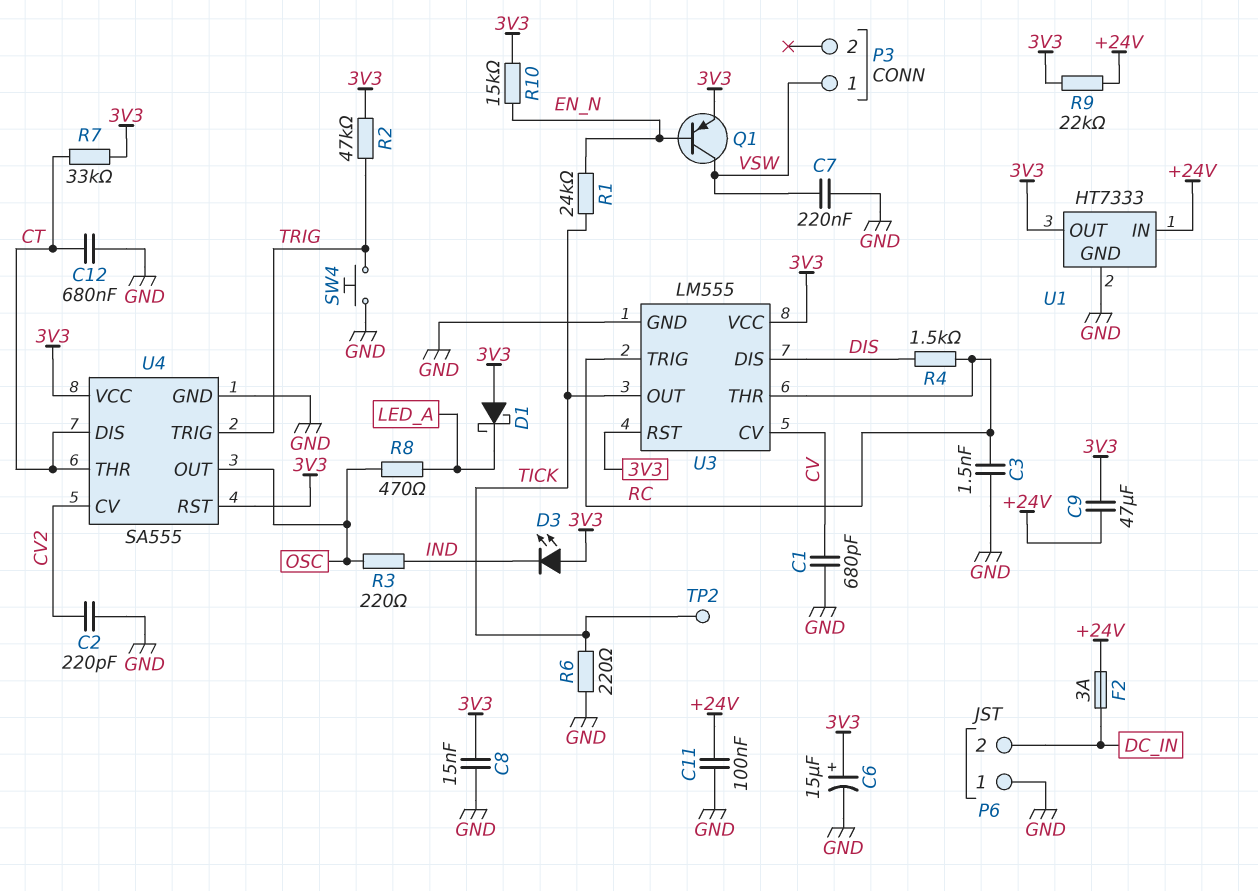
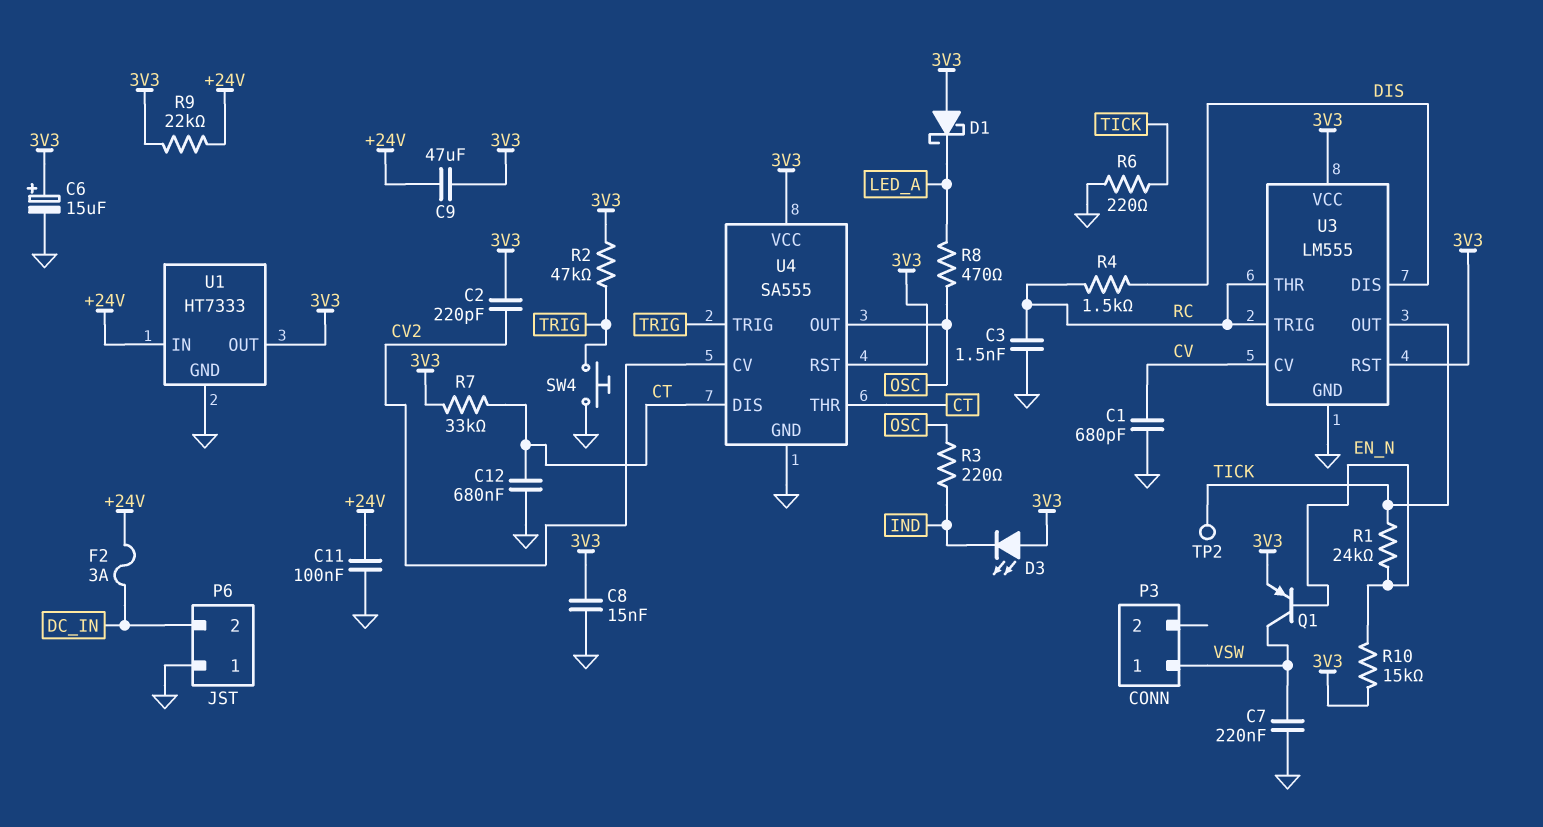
C2: 220pF (CV2, GND) -> 220pF (3V3, CV2)

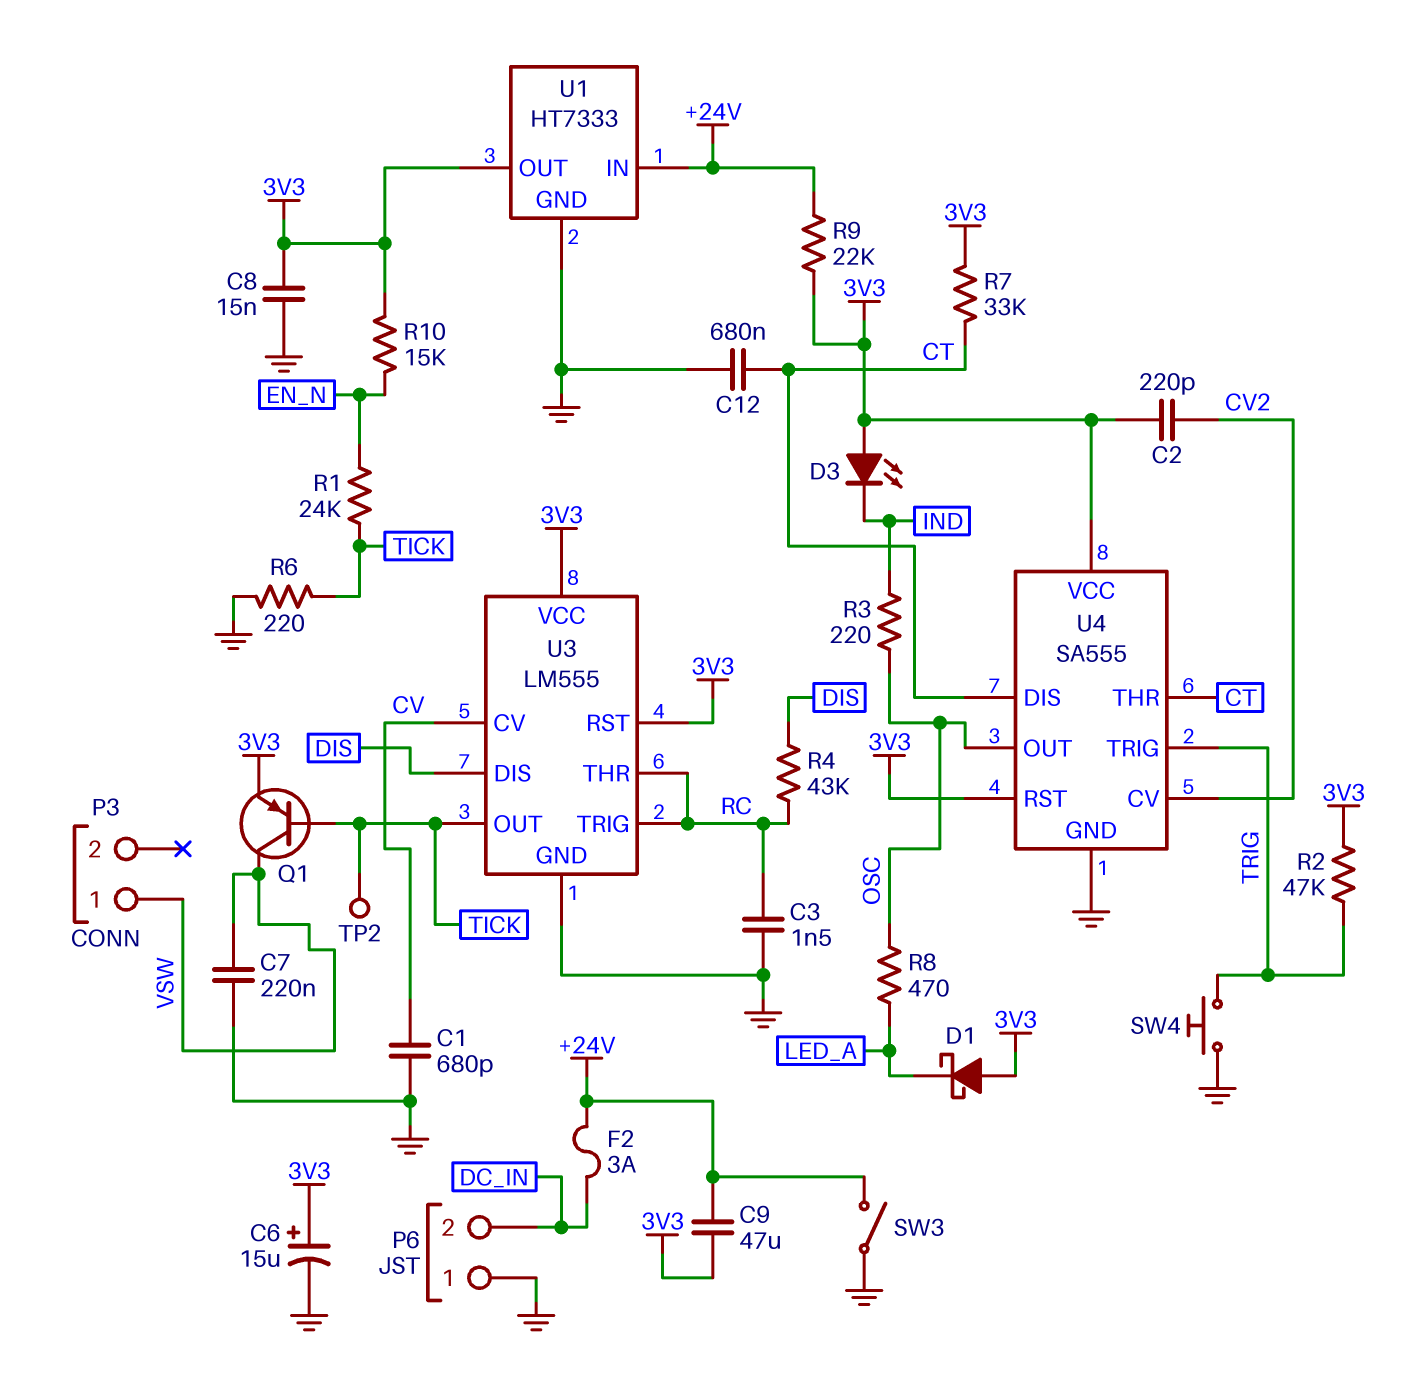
C11: 100nF (+24V, GND) -> none
Q1: PNP (B EN_N, C VSW, E 3V3) -> PNP (B TICK, C VSW, E 3V3)
R4: 1.5k (DIS, RC) -> 43k (DIS, RC)
SW3: none -> switch (+24V, GND)

